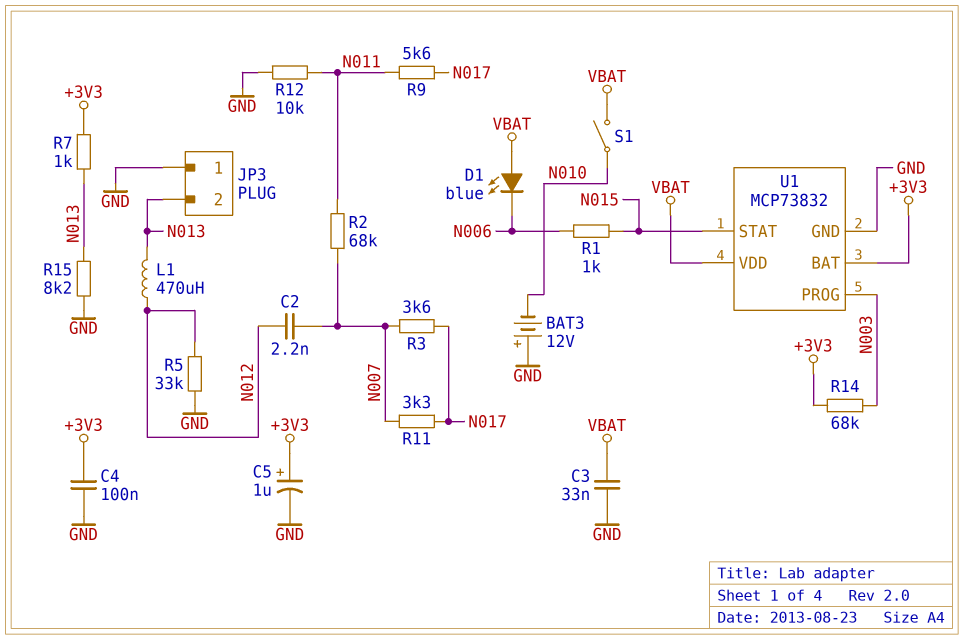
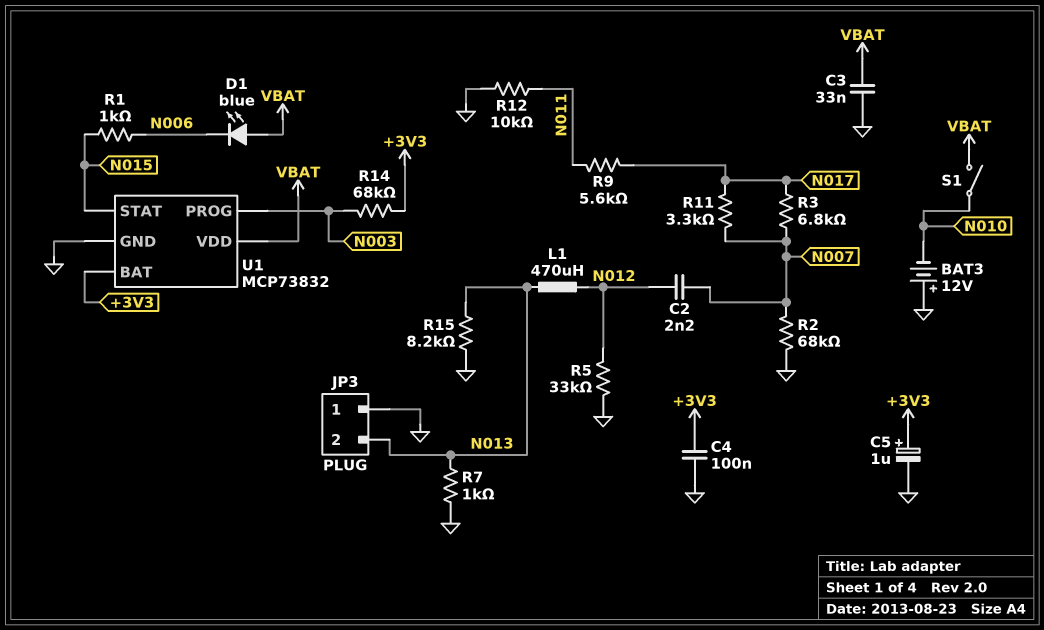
R2: 68k (N007, N011) -> 68k (GND, N007)
R3: 3.6k (N007, N017) -> 6.8k (N007, N017)
R7: 1k (+3V3, N013) -> 1k (GND, N013)

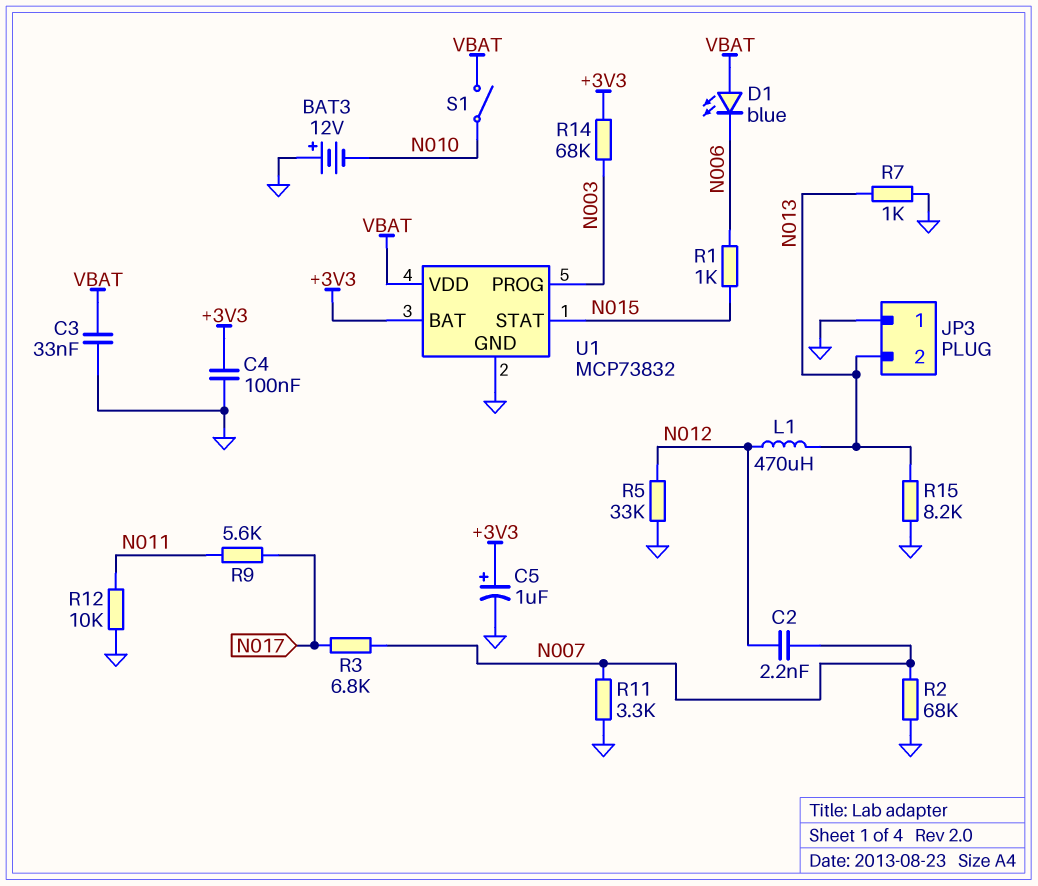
R11: 3.3k (N007, N017) -> 3.3k (GND, N007)

